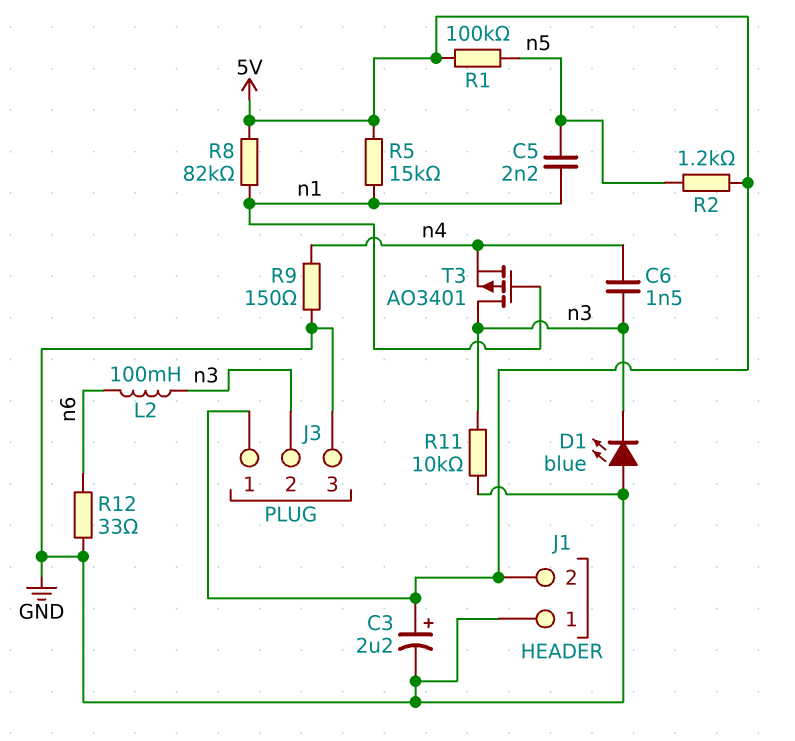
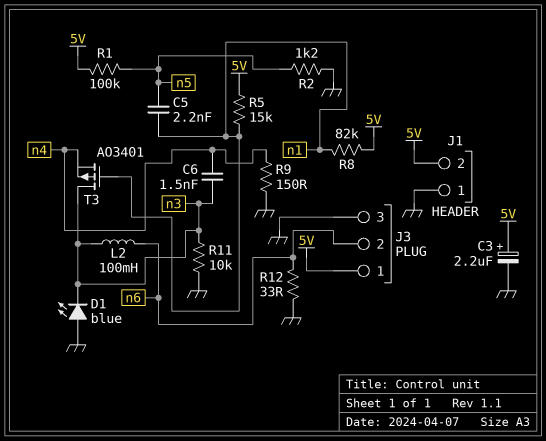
J3 pin 2: n3 -> n6
R2: 1.2k (5V, n5) -> 1.2k (GND, n5)

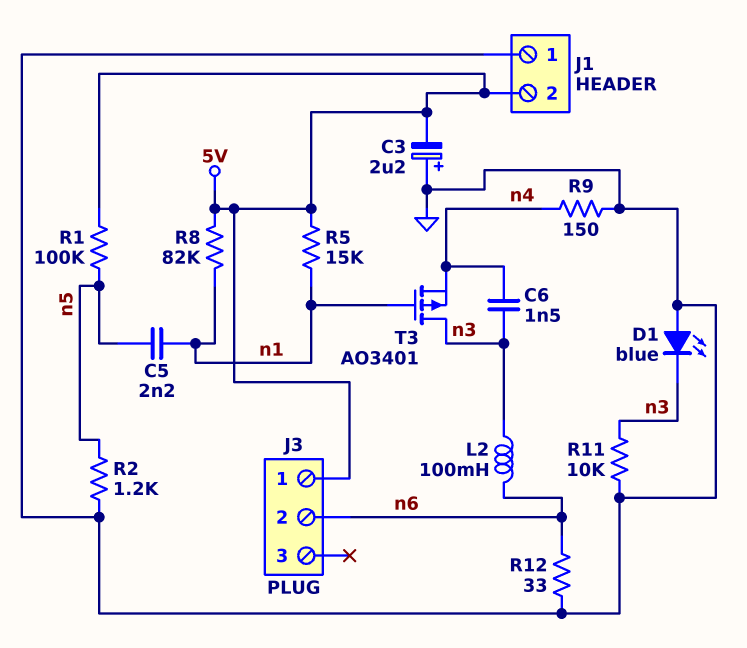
C3: 2.2uF (plus 5V, minus GND) -> 2.2uF (plus GND, minus 5V)
J3 pin 3: GND -> none

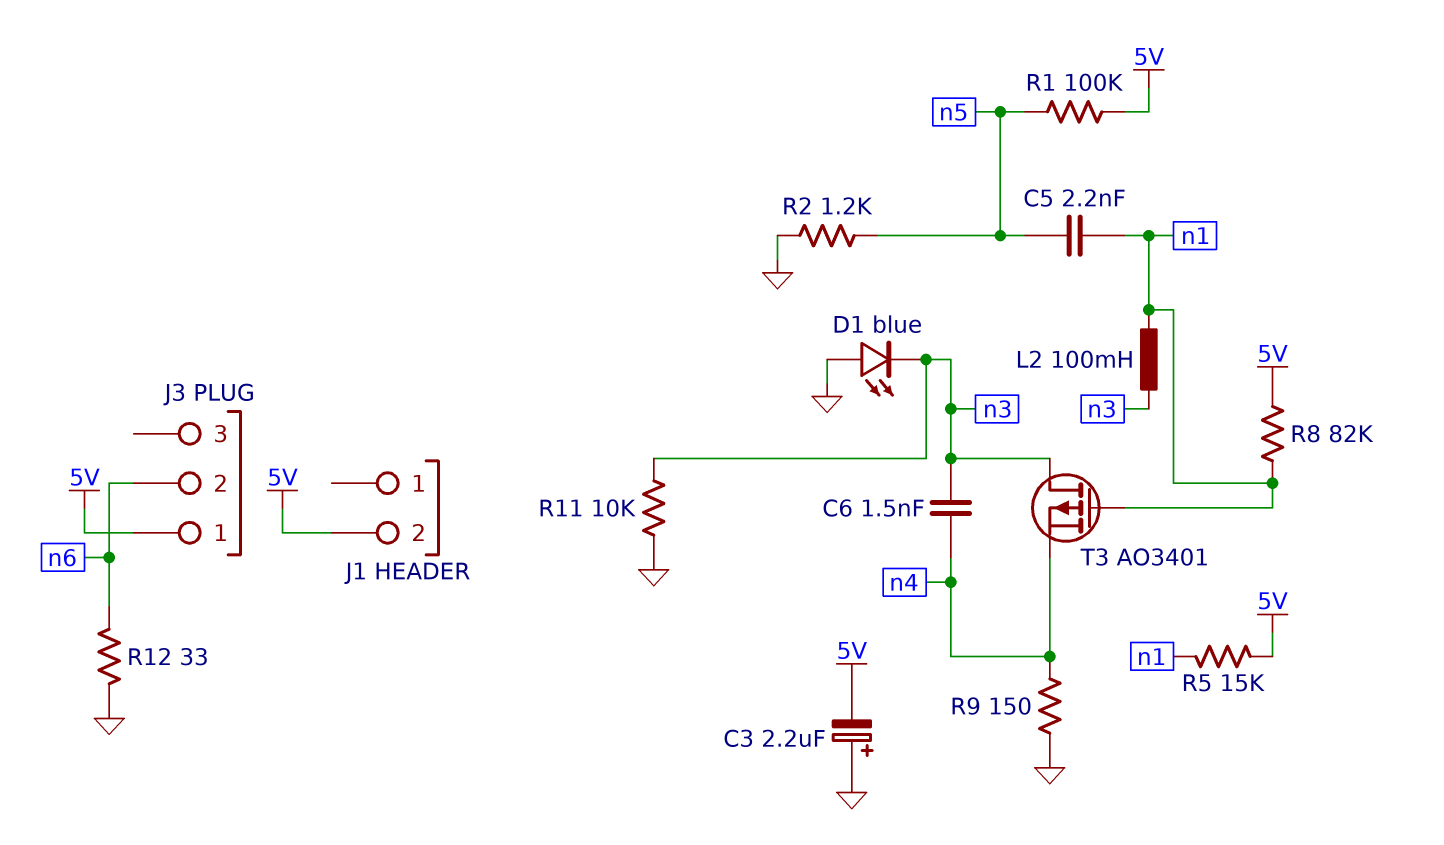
J1 pin 1: GND -> none
L2: 100mH (n3, n6) -> 100mH (n1, n3)

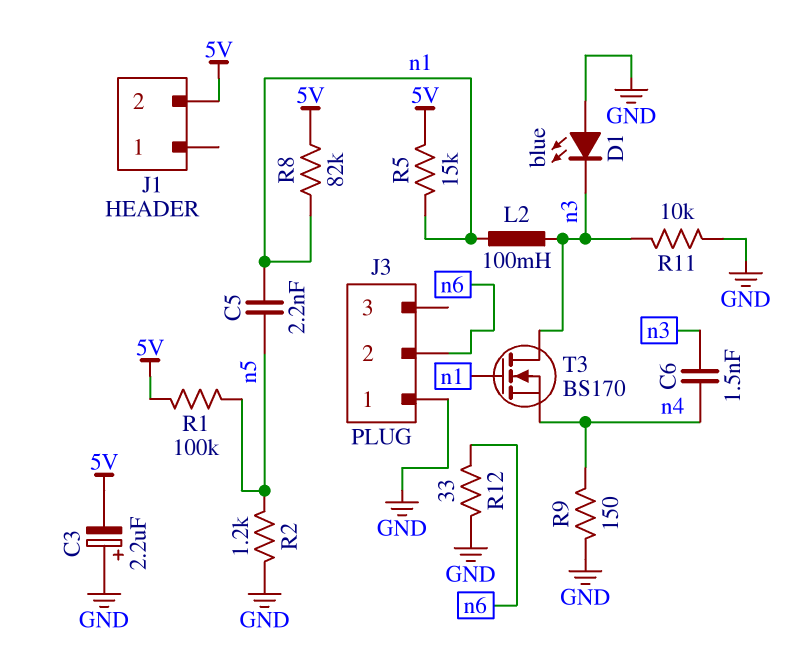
J3 pin 1: 5V -> GND
T3: PMOS AO3401 (G n1, D n3, S n4) -> NMOS BS170 (G n1, D n3, S n4)

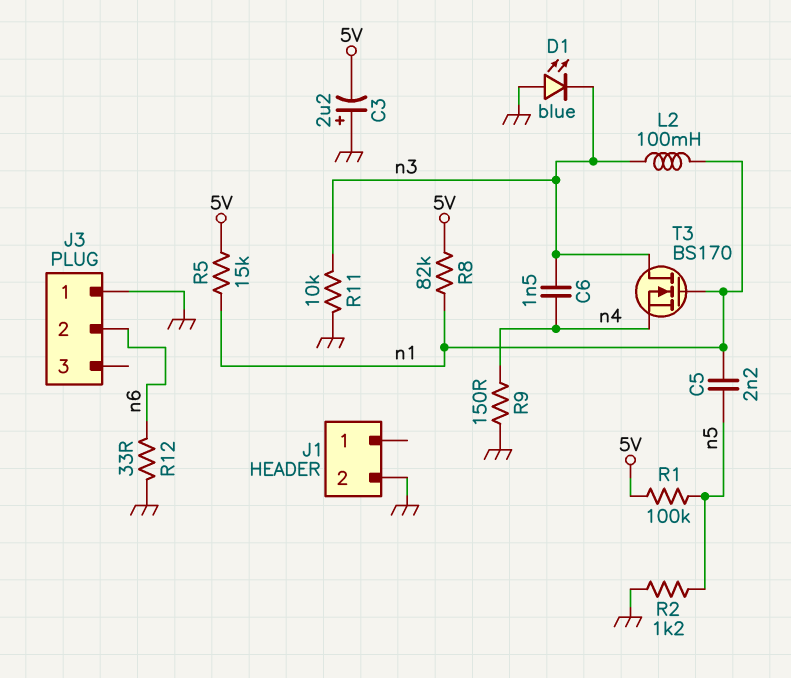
J1 pin 2: 5V -> GND

